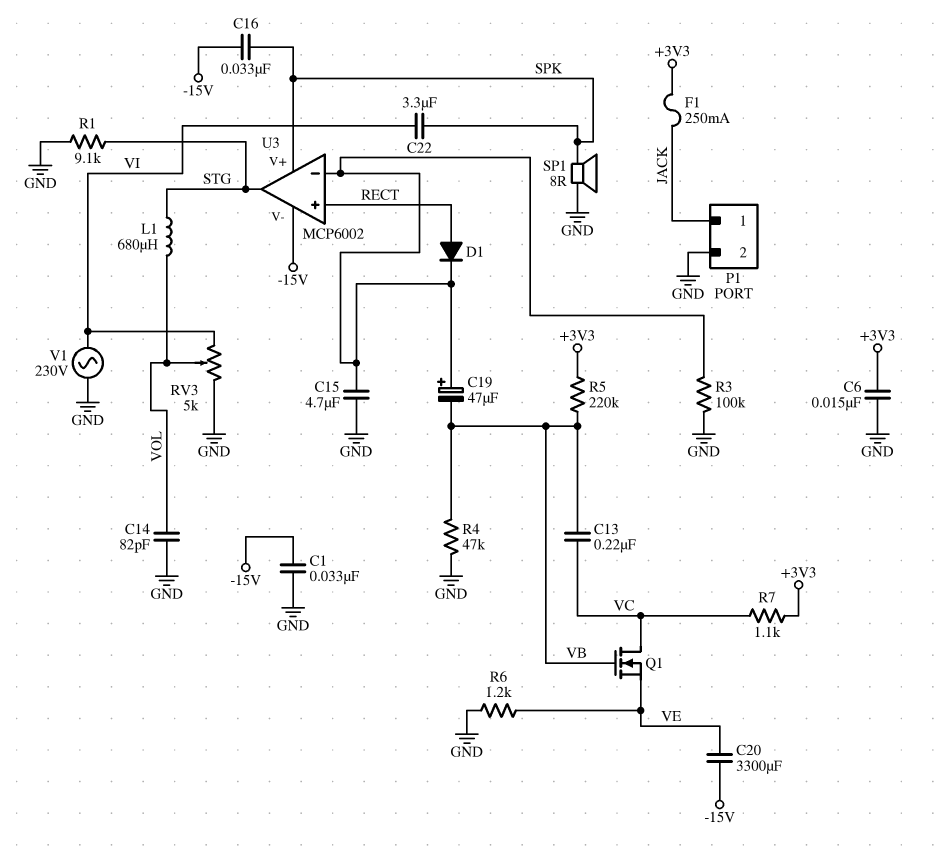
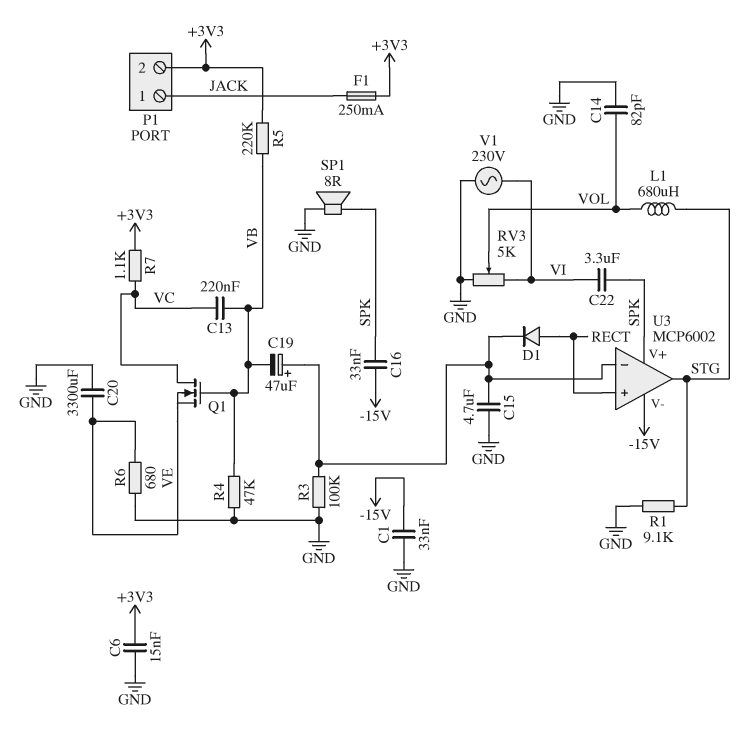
C20: 3300uF (-15V, VE) -> 3300uF (GND, VE)
P1 pin 2: GND -> +3V3
R6: 1.2k (GND, VE) -> 680 (GND, VE)

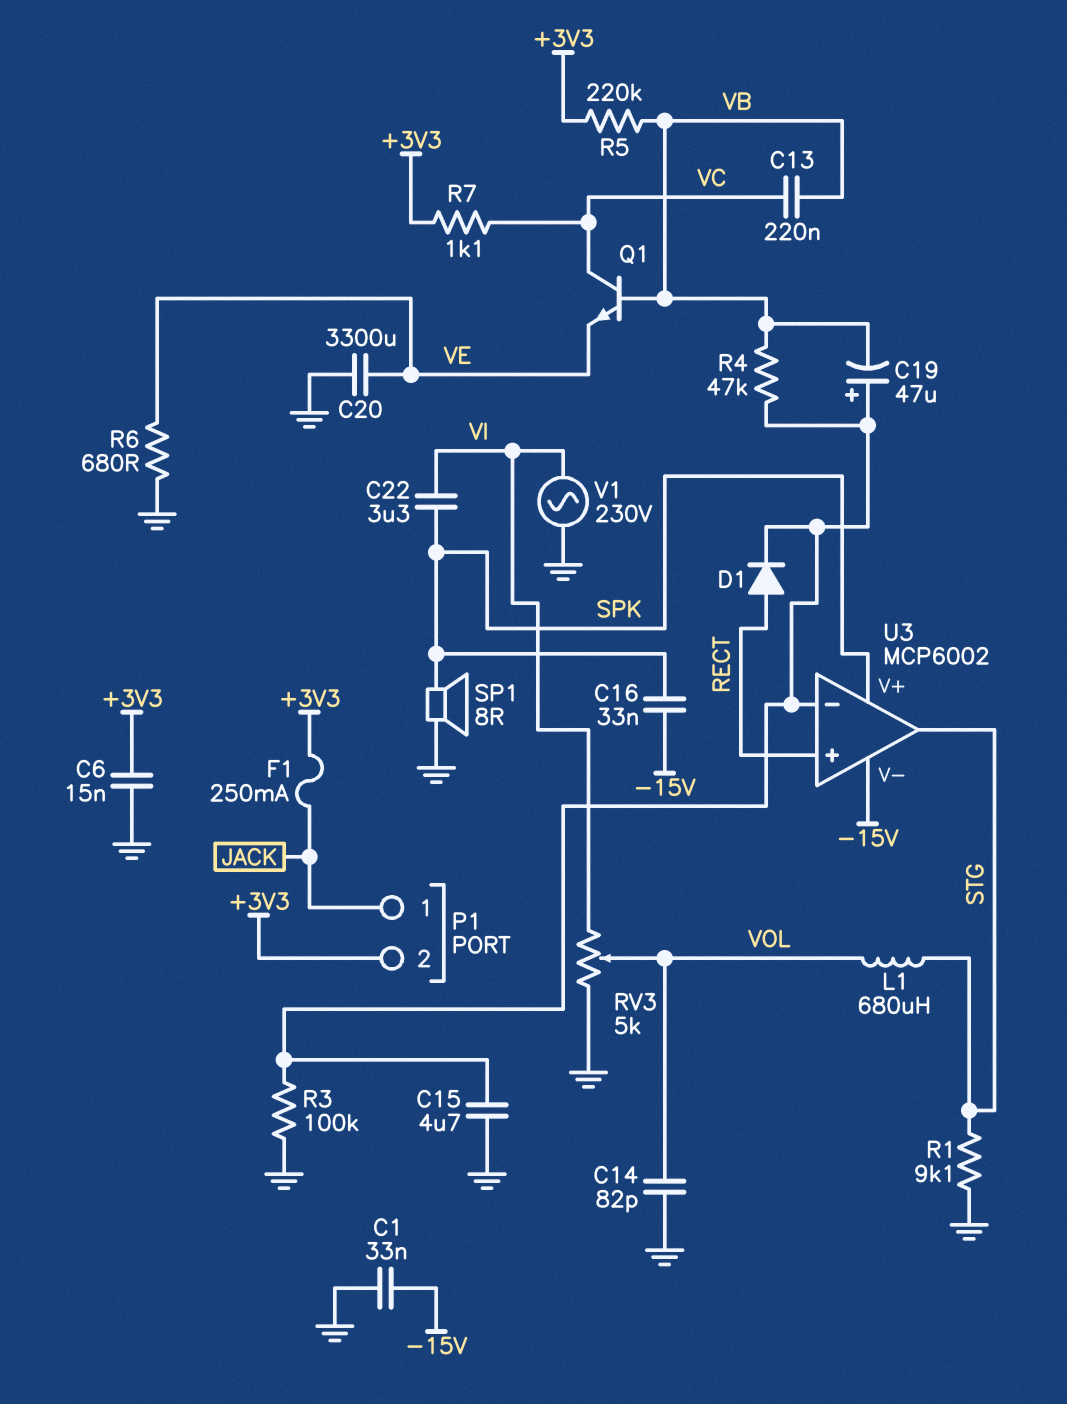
Q1: NMOS (G VB, D VC, S VE) -> NPN (B VB, C VC, E VE)
R4: 47k (GND, VB) -> 47k (U3/in-, VB)

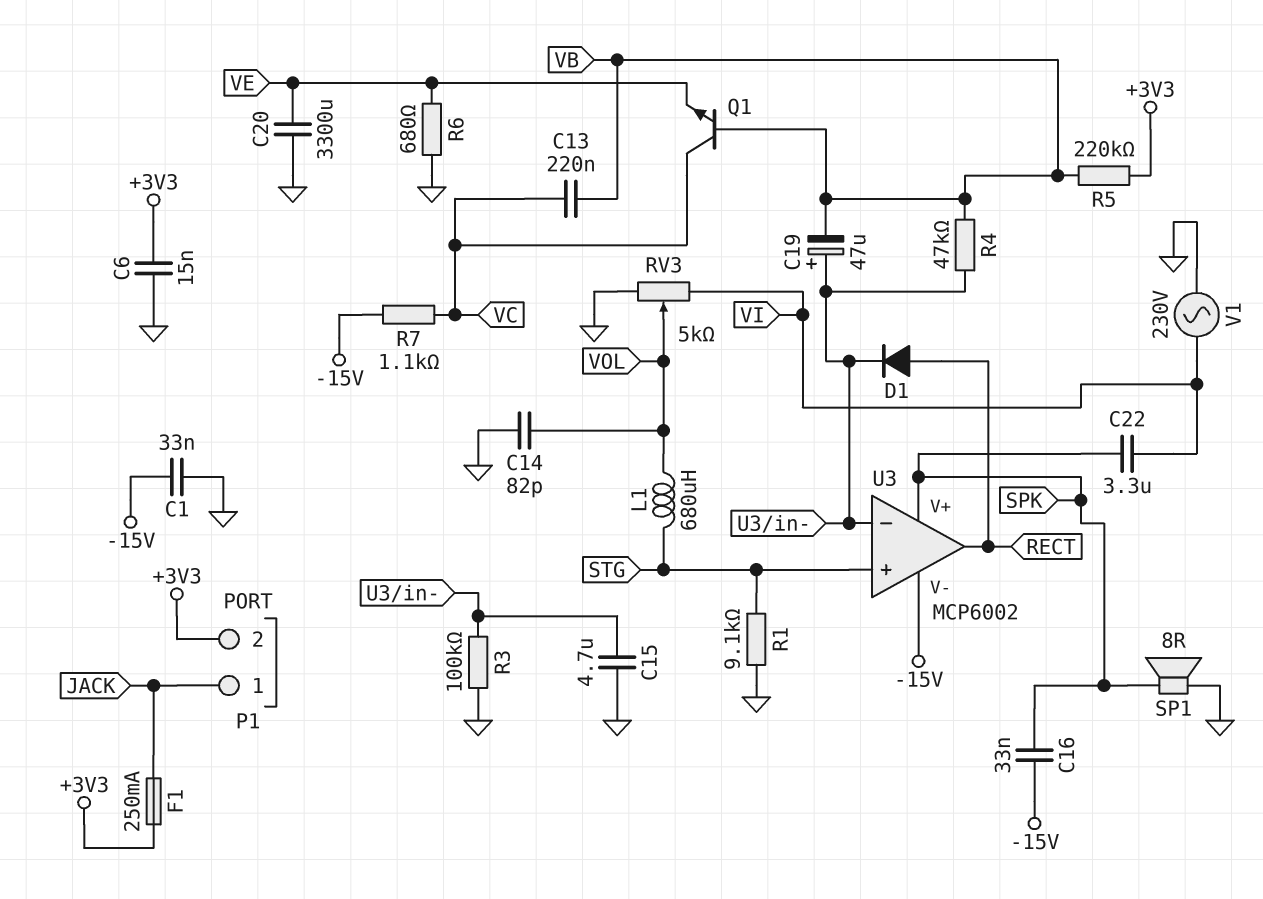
R7: 1.1k (+3V3, VC) -> 1.1k (-15V, VC)
U3 pin in+: RECT -> STG
U3 pin out: STG -> RECT

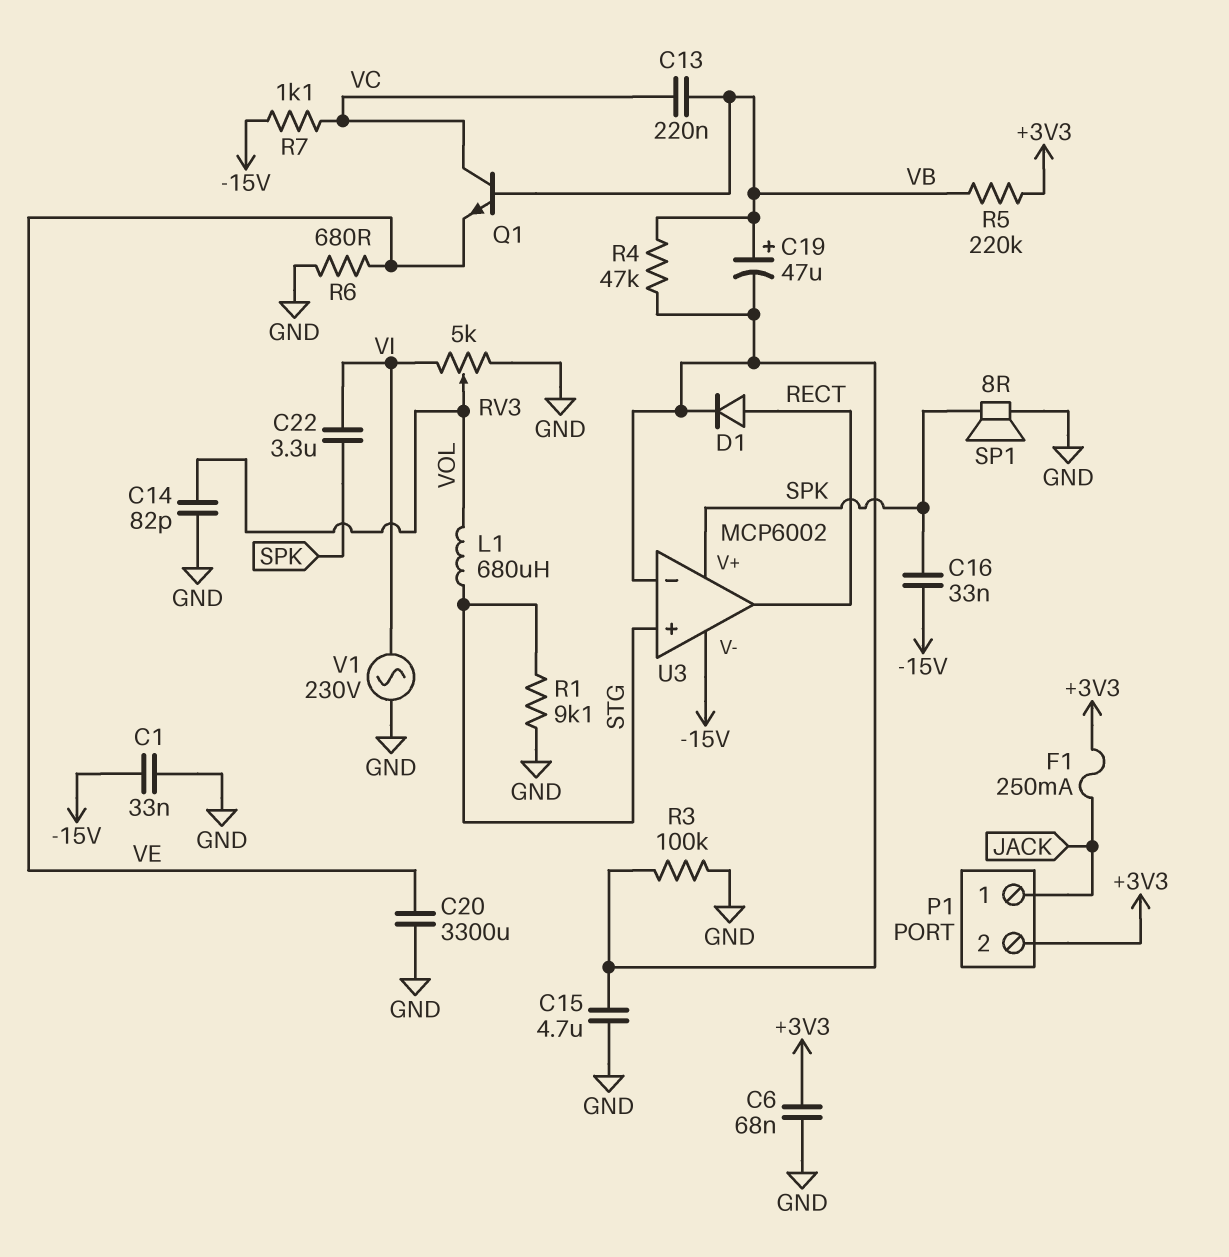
C6: 15nF (+3V3, GND) -> 68nF (+3V3, GND)
C19: 47uF (plus U3/in-, minus VB) -> 47uF (plus VB, minus U3/in-)

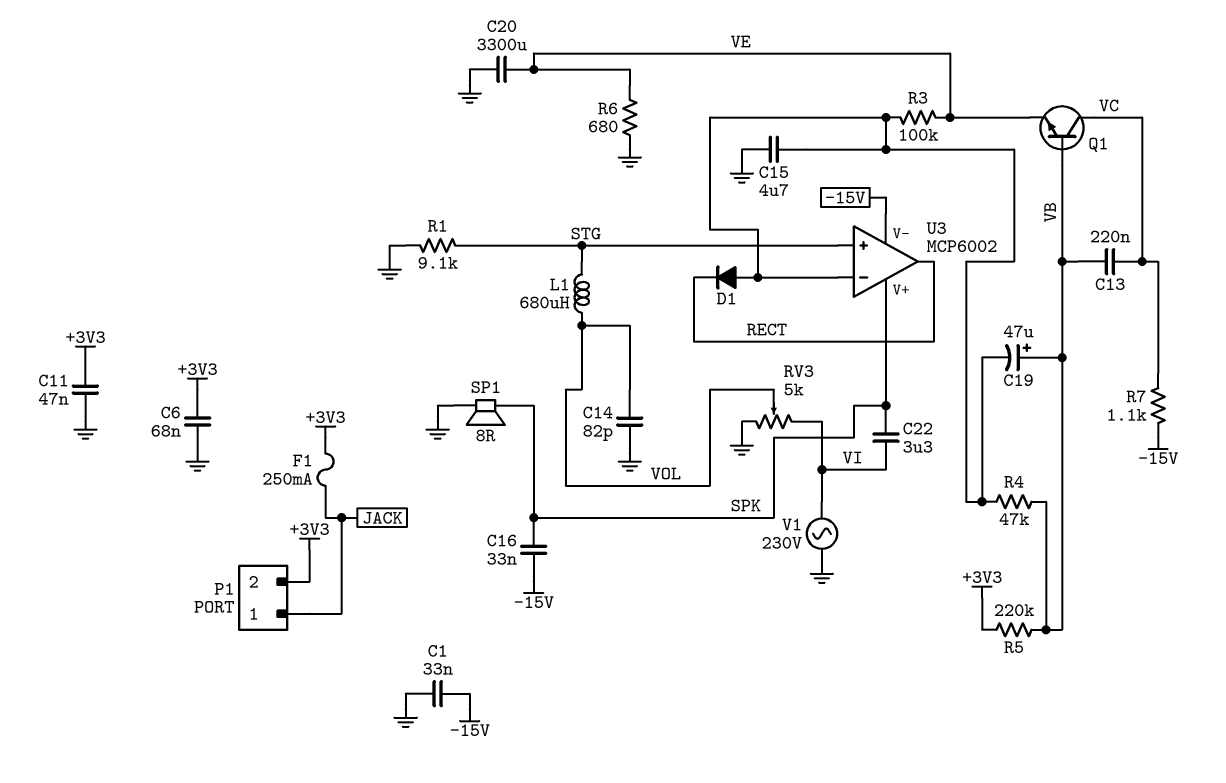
C11: none -> 47nF (+3V3, GND)
D1: diode (A RECT, K U3/in-) -> diode (A U3/in-, K RECT)
R3: 100k (GND, U3/in-) -> 100k (U3/in-, VE)

